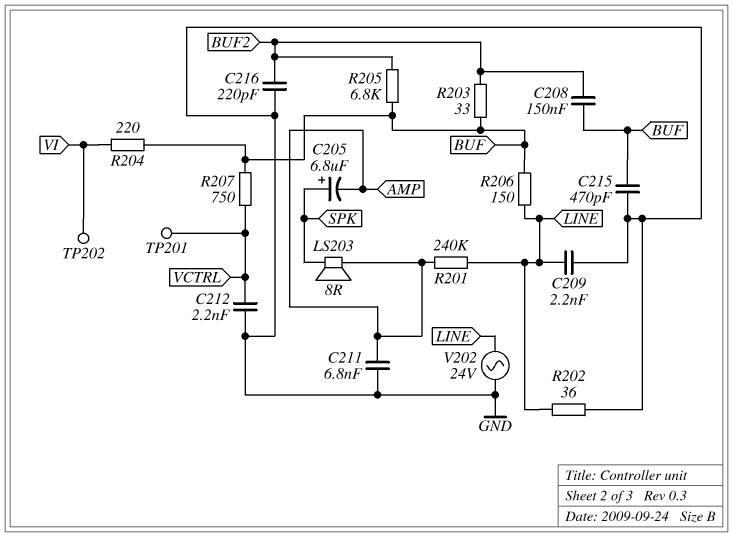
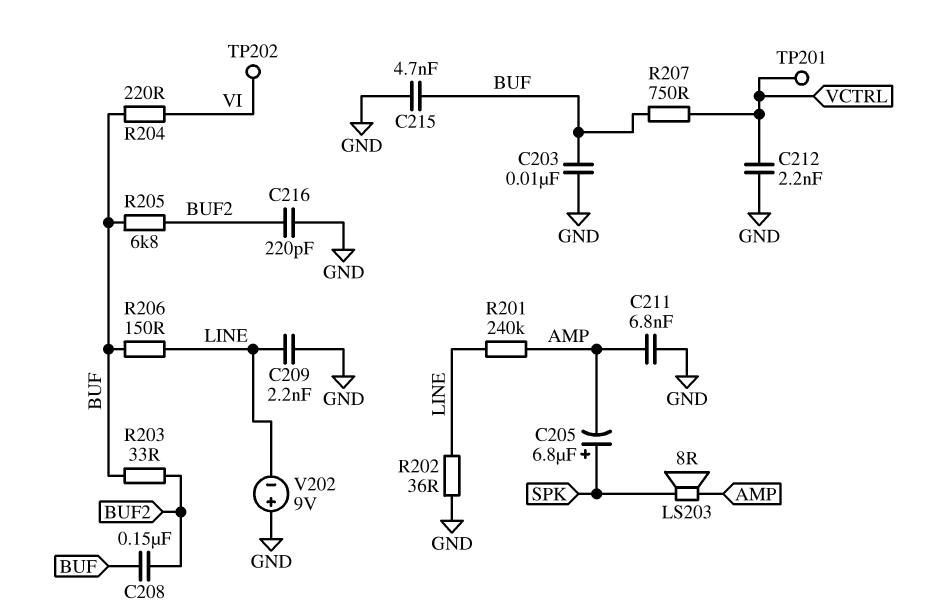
C203: none -> 10nF (BUF, GND)
C215: 470pF (BUF, GND) -> 4.7nF (BUF, GND)
V202: AC 24V (GND, LINE) -> 9V (plus GND, minus LINE)

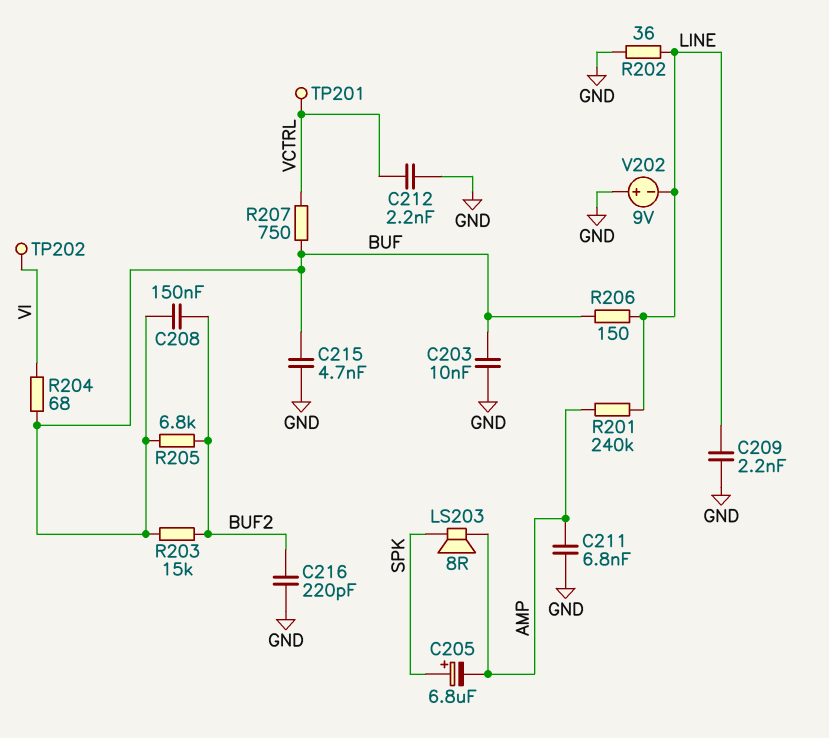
R203: 33 (BUF, BUF2) -> 15k (BUF, BUF2)
R204: 220 (BUF, VI) -> 68 (BUF, VI)

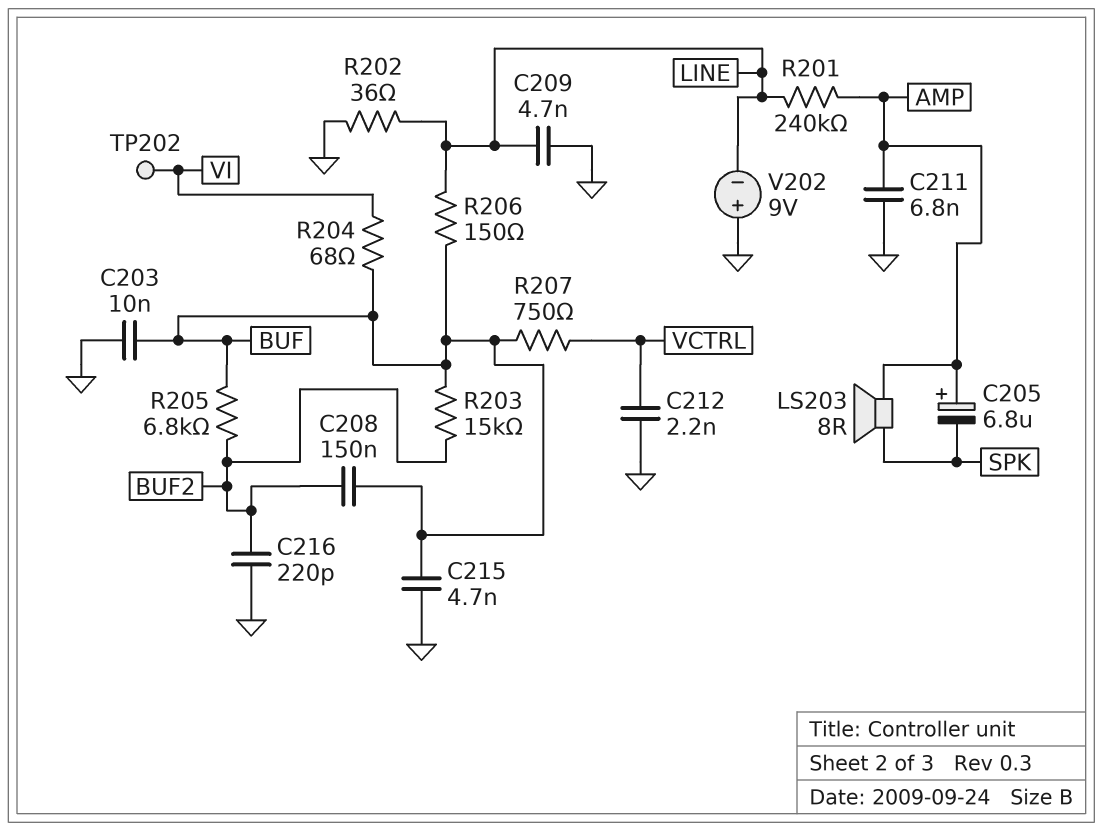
C205: 6.8uF (plus SPK, minus AMP) -> 6.8uF (plus AMP, minus SPK)
C209: 2.2nF (GND, LINE) -> 4.7nF (GND, LINE)
TP201: test point (VCTRL) -> none

